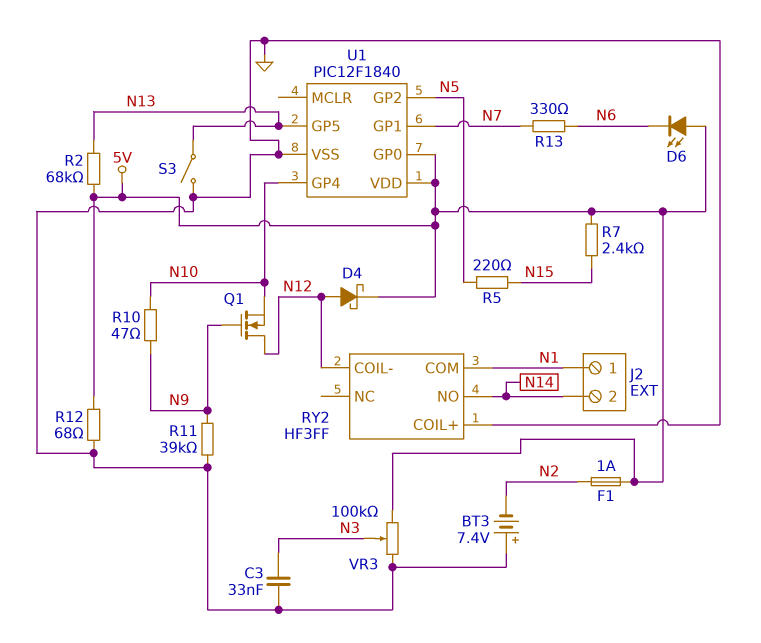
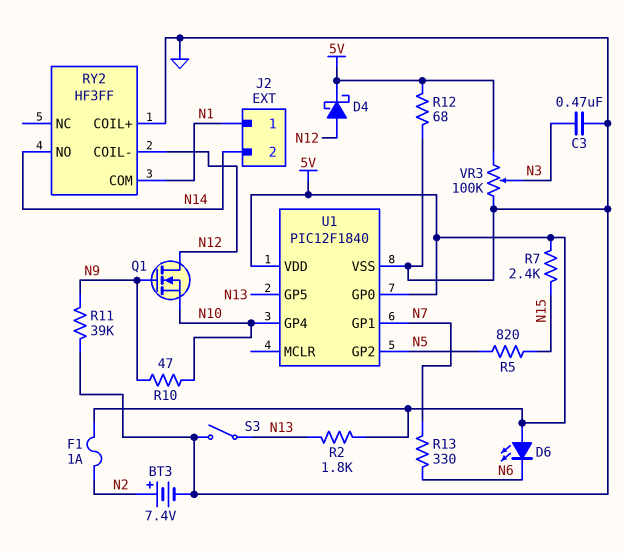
BT3: 7.4V (plus GND, minus N2) -> 7.4V (plus N2, minus GND)
C3: 33nF (GND, N3) -> 470nF (GND, N3)
R2: 68k (5V, N13) -> 1.8k (5V, N13)
R5: 220 (N5, N15) -> 820 (N5, N15)

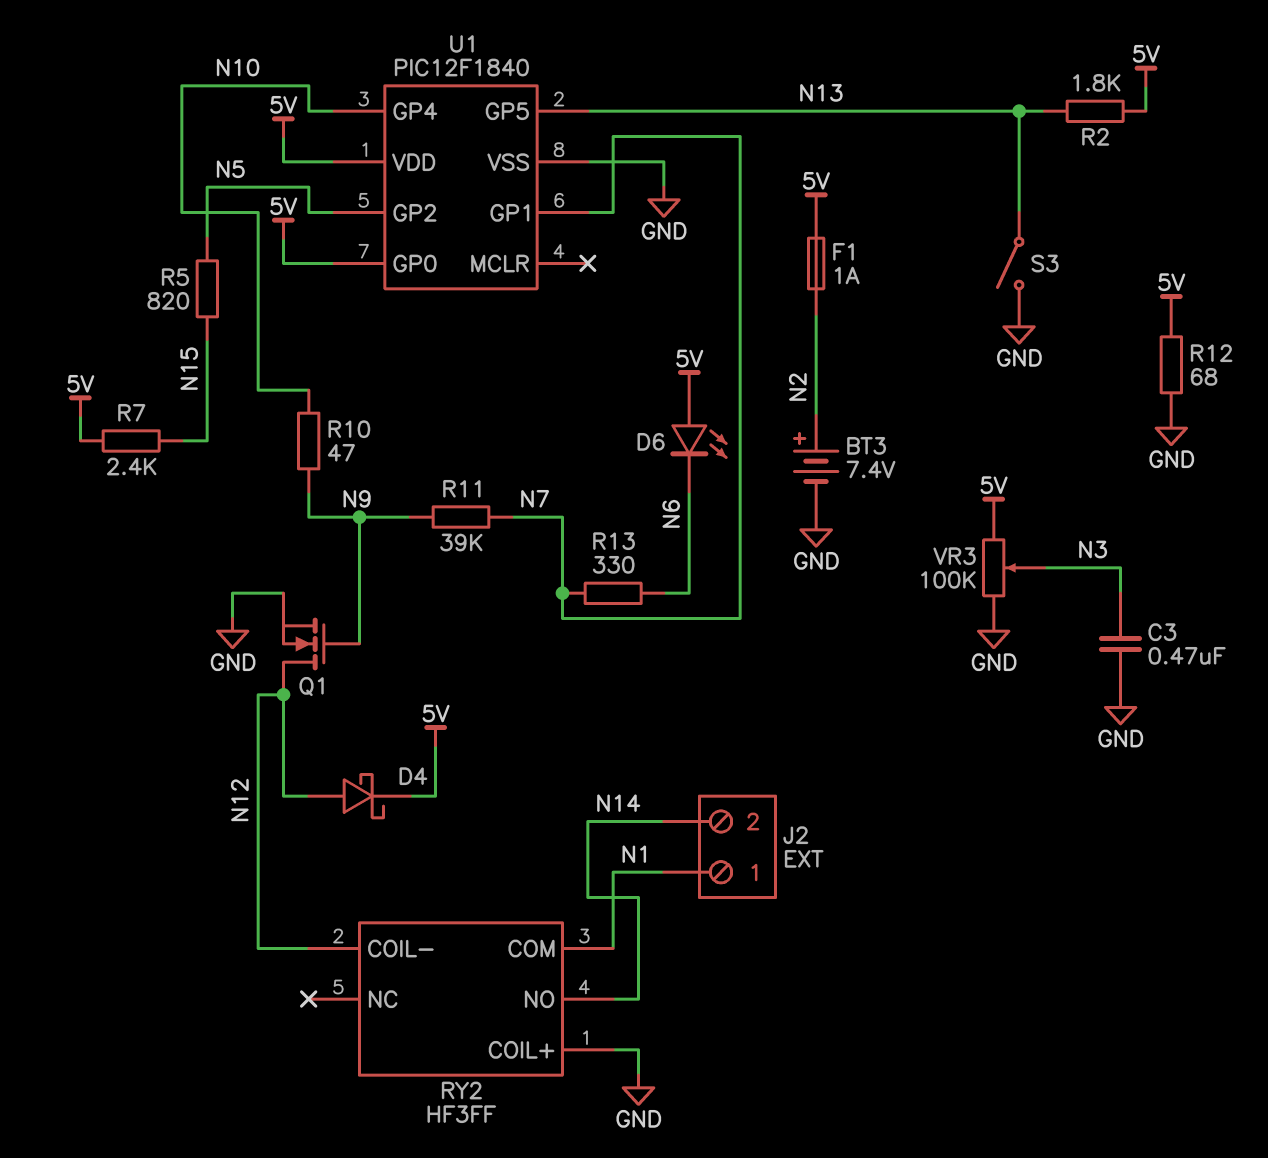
Q1: NMOS (G N9, D N12, S N10) -> NMOS (G N9, D N12, S GND)
R11: 39k (GND, N9) -> 39k (N7, N9)

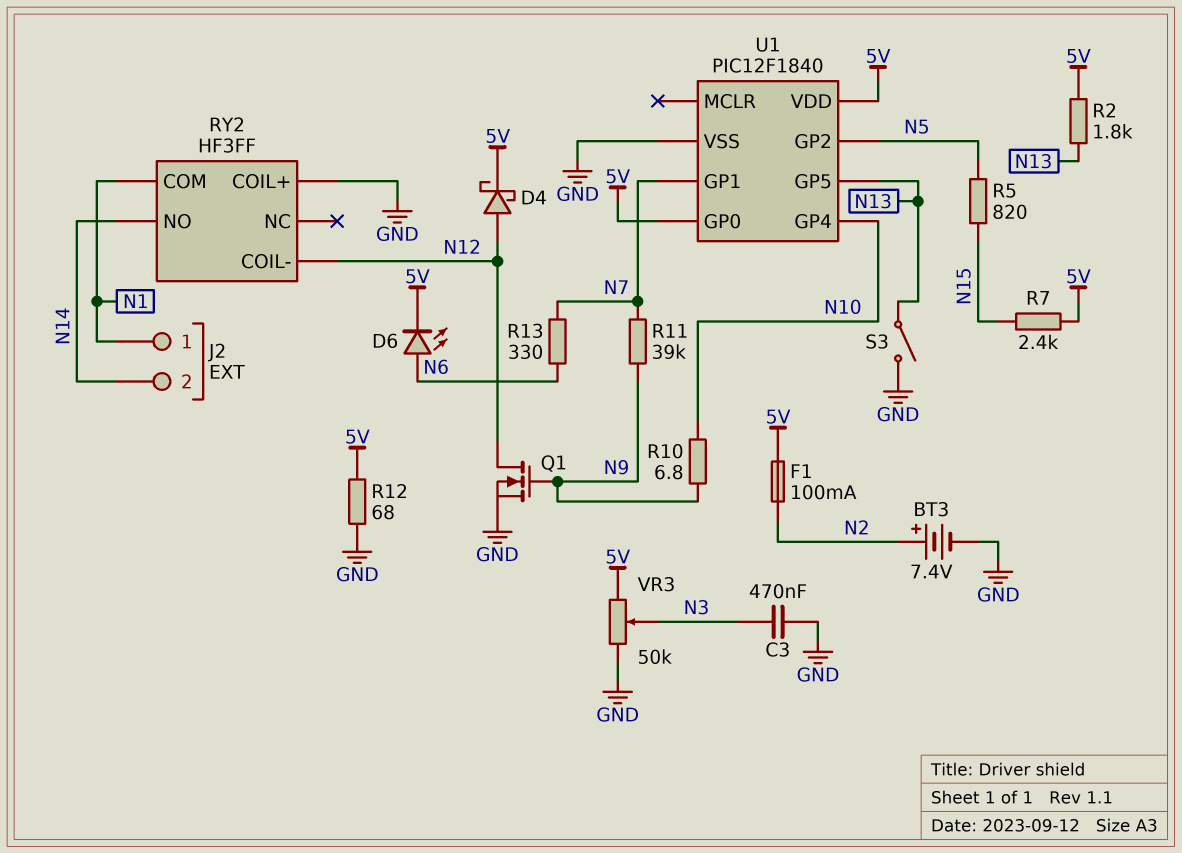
D6: LED (A 5V, K N6) -> LED (A N6, K 5V)
F1: 1A (5V, N2) -> 100mA (5V, N2)
R10: 47 (N9, N10) -> 6.8 (N9, N10)
VR3: 100k (5V, GND, wiper N3) -> 50k (5V, GND, wiper N3)

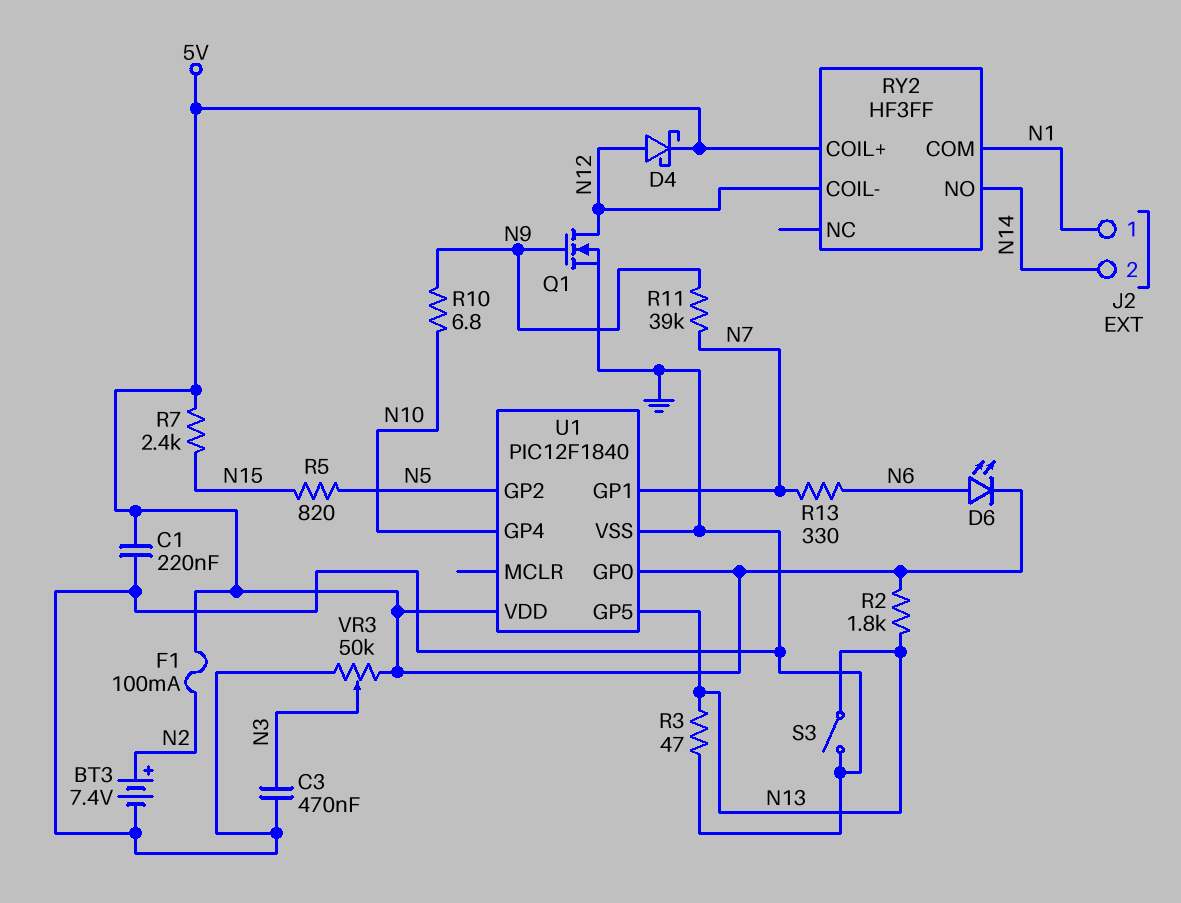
C1: none -> 220nF (5V, GND)
R3: none -> 47 (GND, N13)
R12: 68 (5V, GND) -> none
RY2 pin COIL+: GND -> 5V

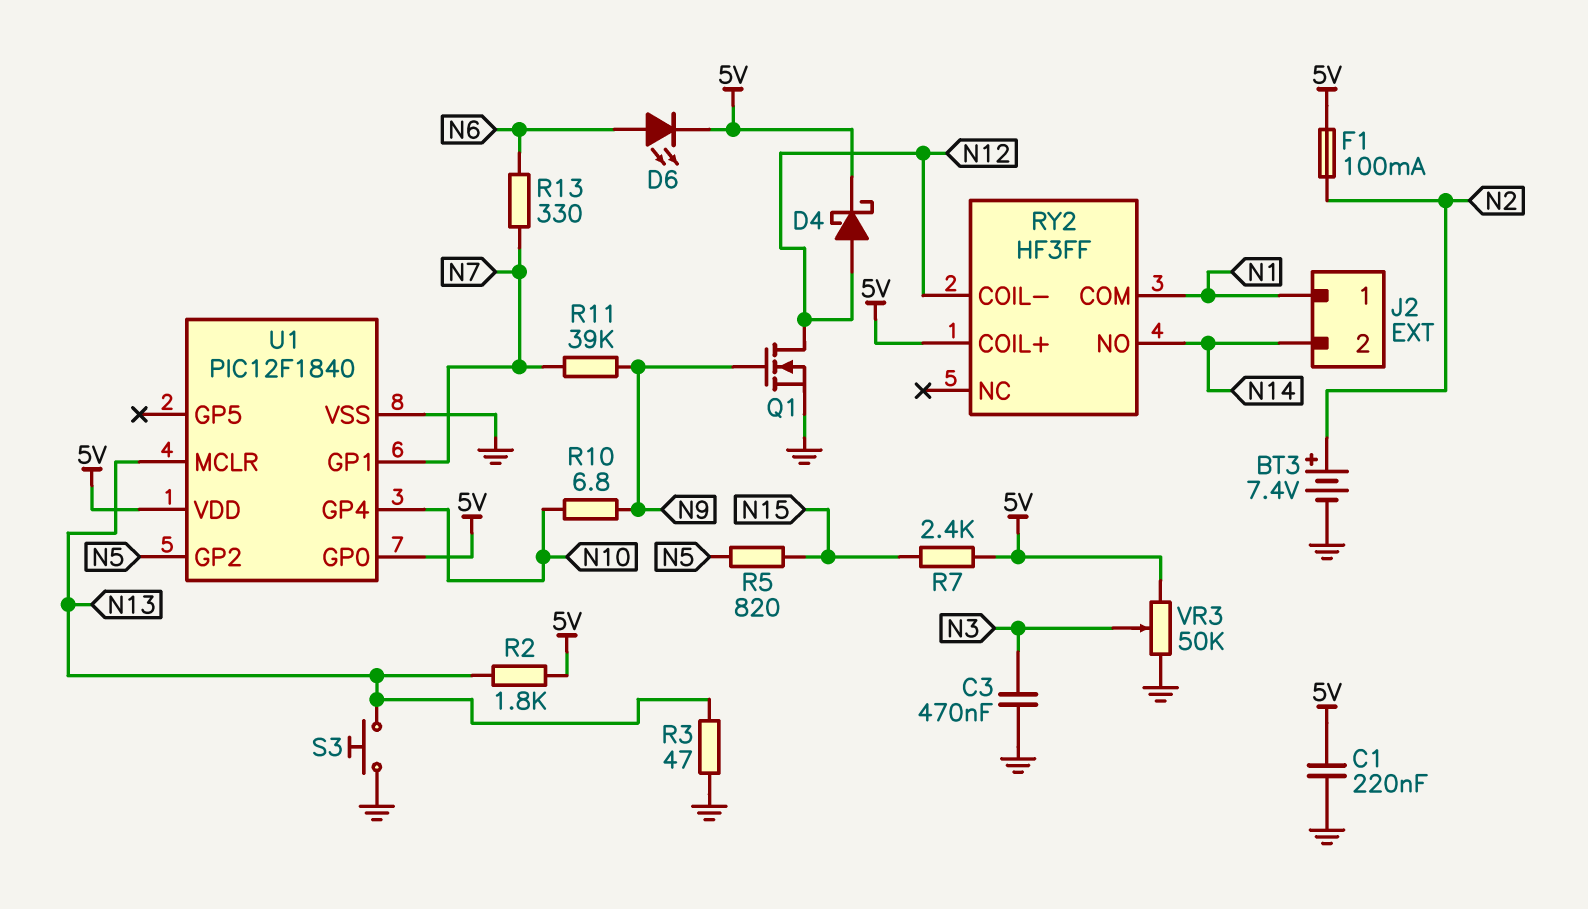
S3: switch (GND, N13) -> button (GND, N13)
U1 pin GP5: N13 -> none
U1 pin MCLR: none -> N13

